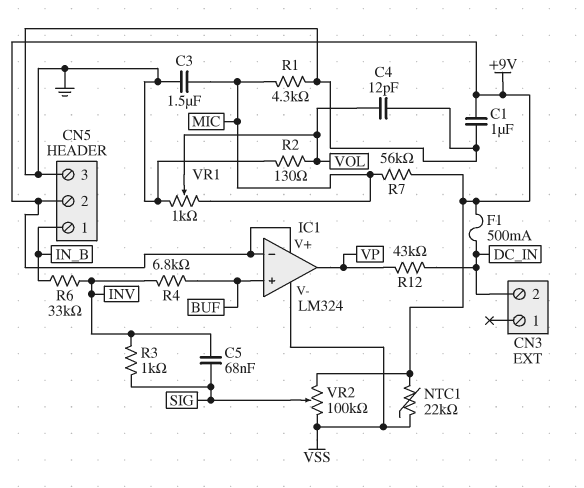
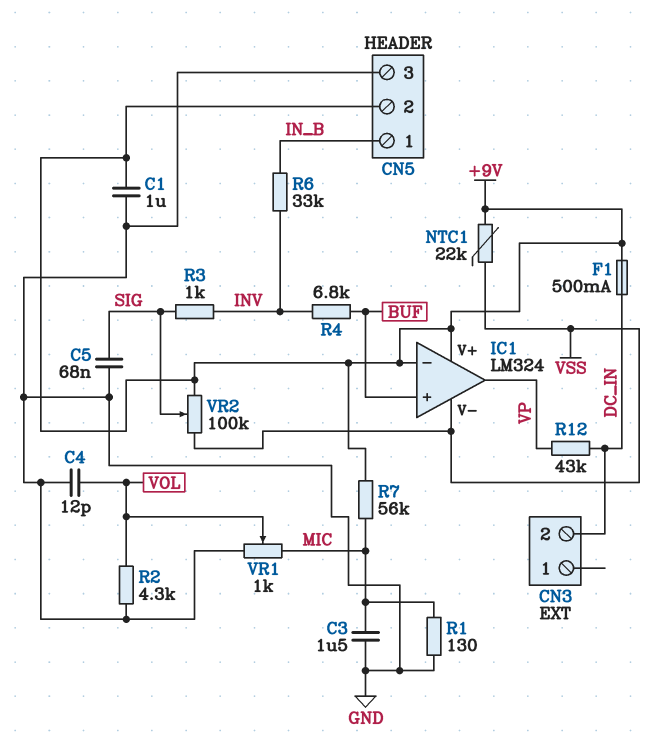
C5: 68nF (INV, SIG) -> 68nF (GND, SIG)
R1: 4.3k (GND, MIC) -> 130 (GND, MIC)
R2: 130 (GND, VOL) -> 4.3k (GND, VOL)

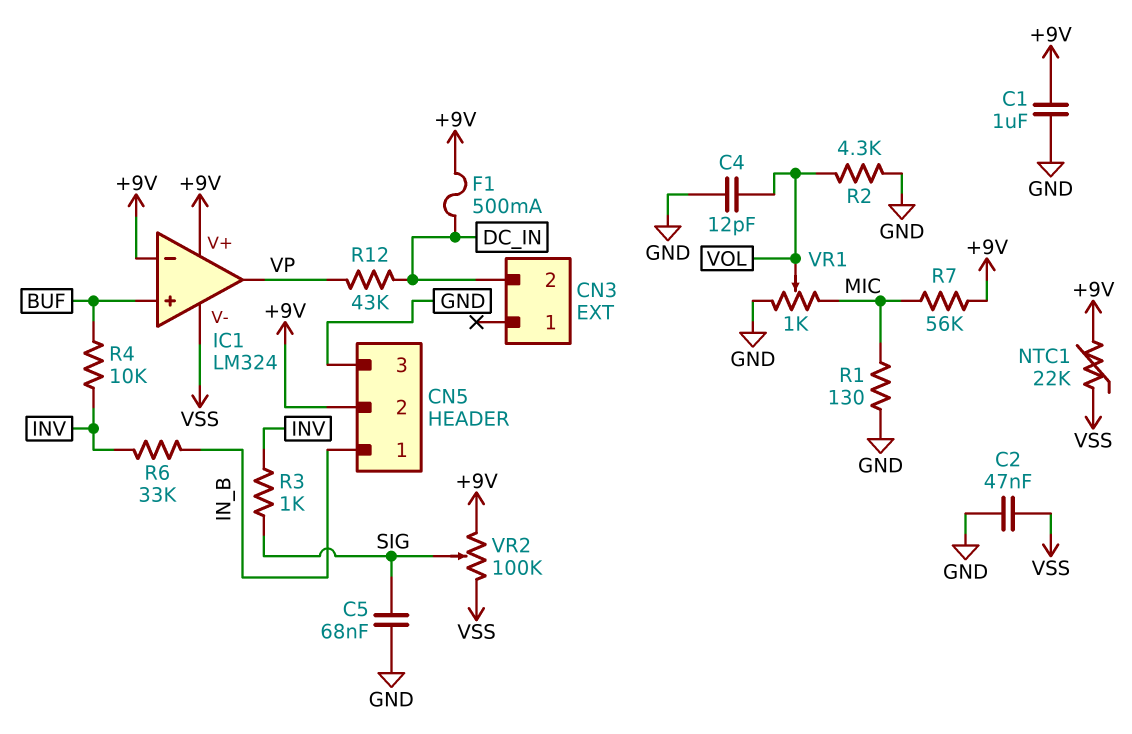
C2: none -> 47nF (GND, VSS)
C3: 1.5uF (GND, MIC) -> none
R4: 6.8k (BUF, INV) -> 10k (BUF, INV)

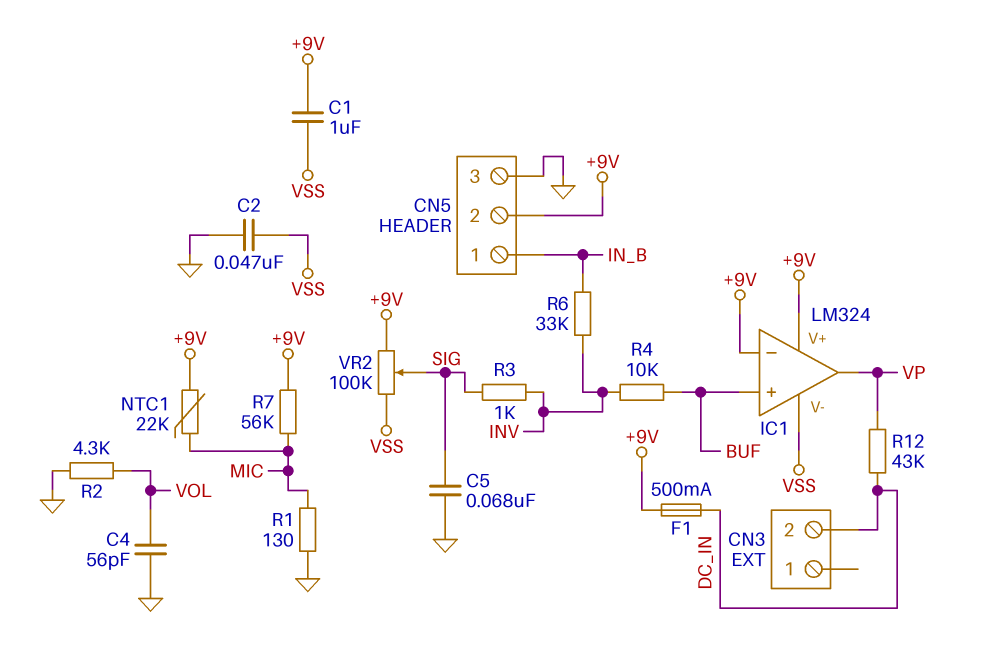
C1: 1uF (+9V, GND) -> 1uF (+9V, VSS)
C4: 12pF (GND, VOL) -> 56pF (GND, VOL)
NTC1: 22k (+9V, VSS) -> 22k (+9V, MIC)
VR1: 1k (GND, MIC, wiper VOL) -> none

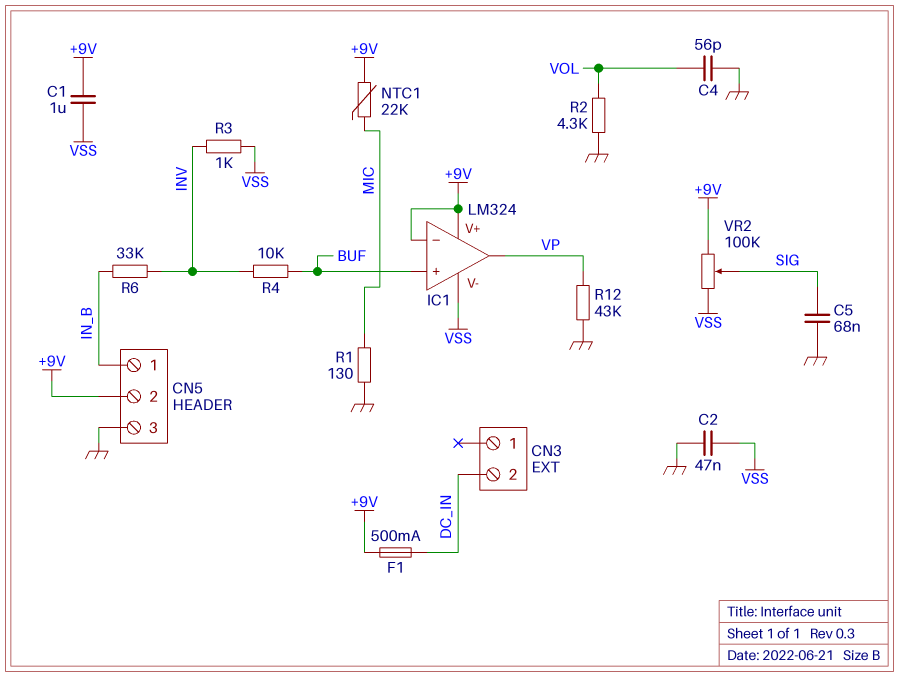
R3: 1k (INV, SIG) -> 1k (INV, VSS)
R7: 56k (+9V, MIC) -> none
R12: 43k (DC_IN, VP) -> 43k (GND, VP)

